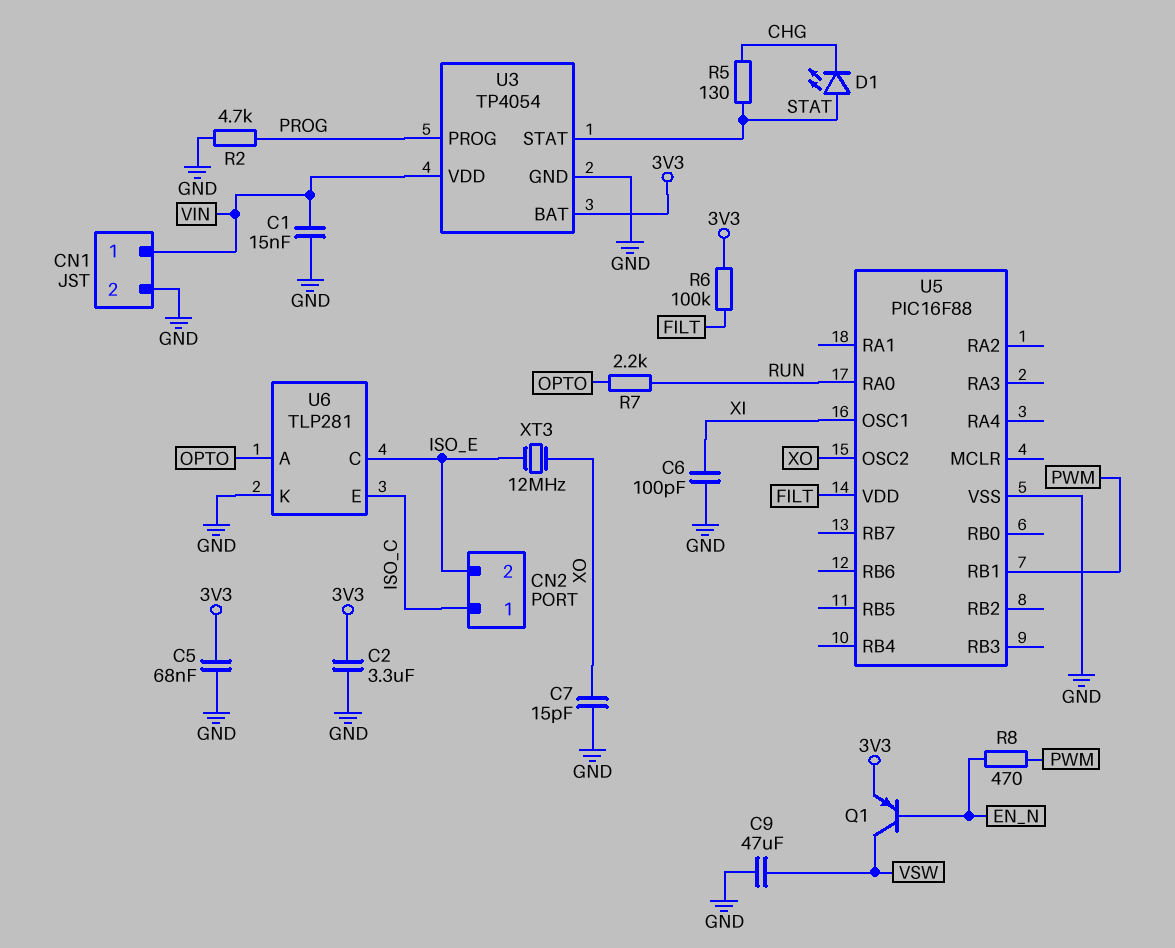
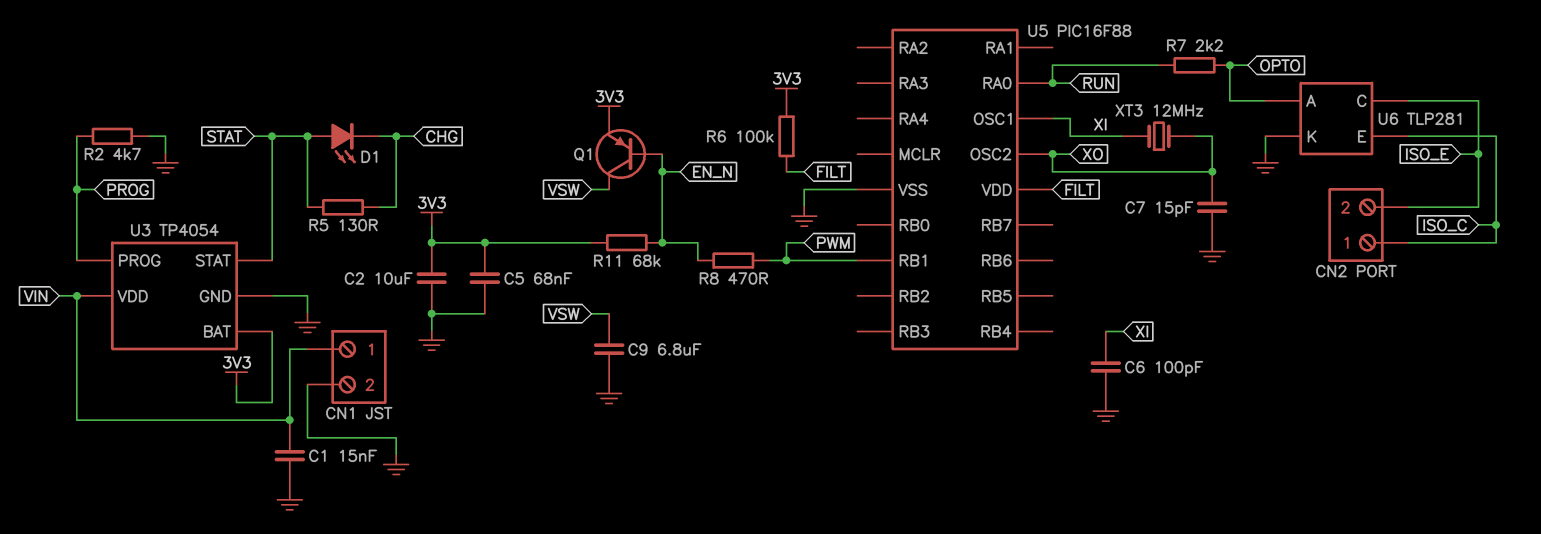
C2: 3.3uF (3V3, GND) -> 10uF (3V3, GND)
C9: 47uF (GND, VSW) -> 6.8uF (GND, VSW)
R11: none -> 68k (3V3, EN_N)
XT3: 12MHz (ISO_E, XO) -> 12MHz (XI, XO)

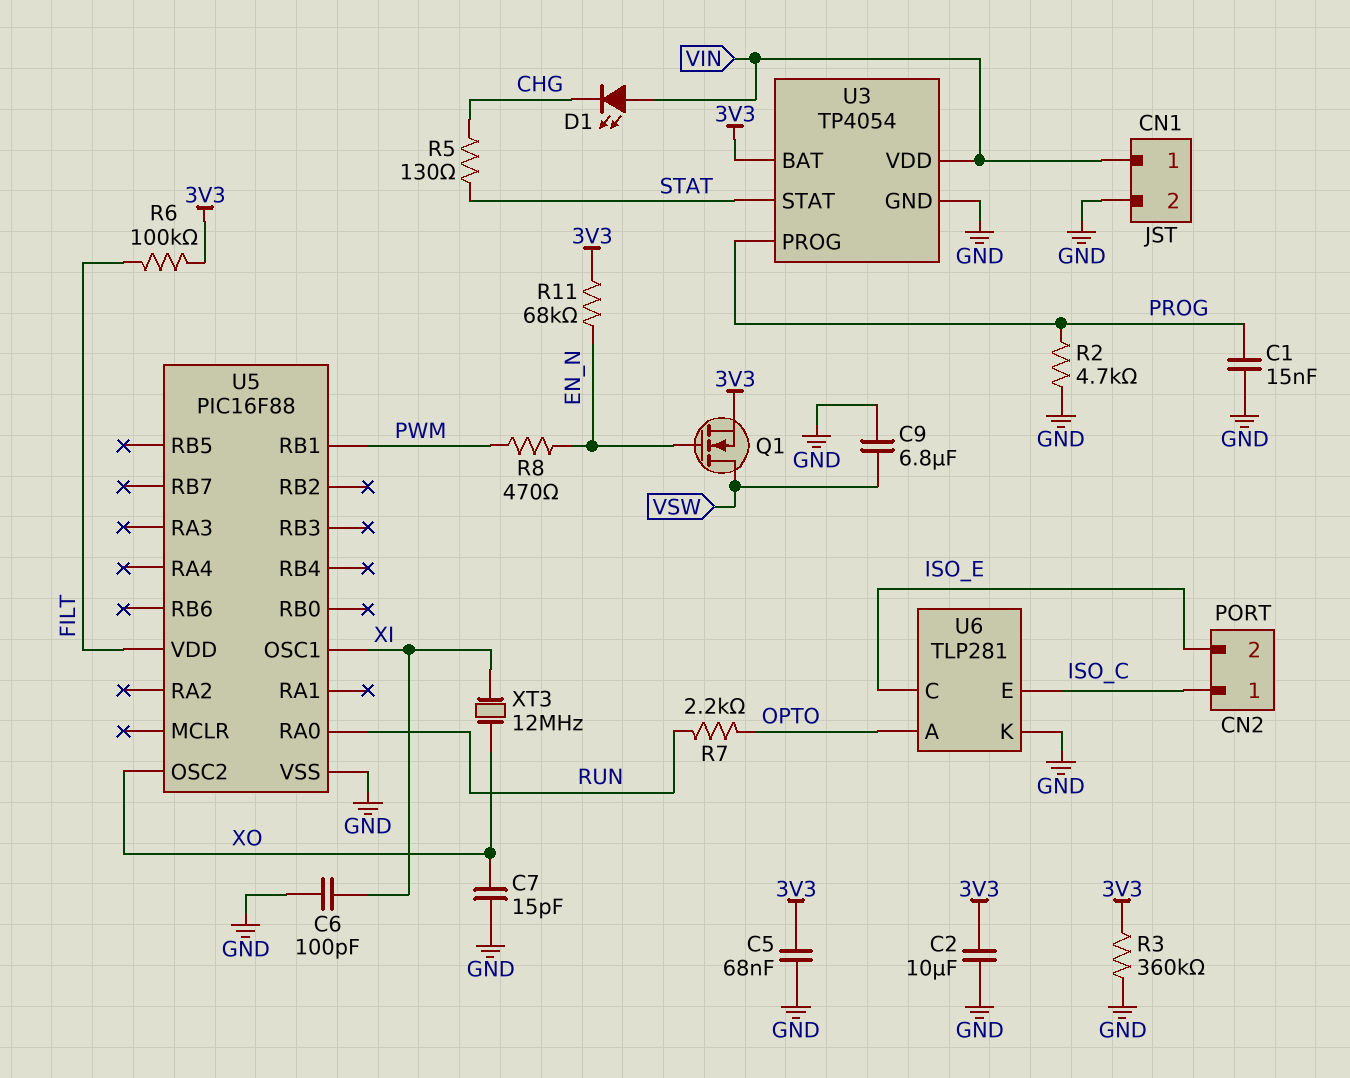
C1: 15nF (GND, VIN) -> 15nF (GND, PROG)
D1: LED (A STAT, K CHG) -> LED (A VIN, K CHG)
Q1: PNP (B EN_N, C VSW, E 3V3) -> NMOS (G EN_N, D VSW, S 3V3)
R3: none -> 360k (3V3, GND)

